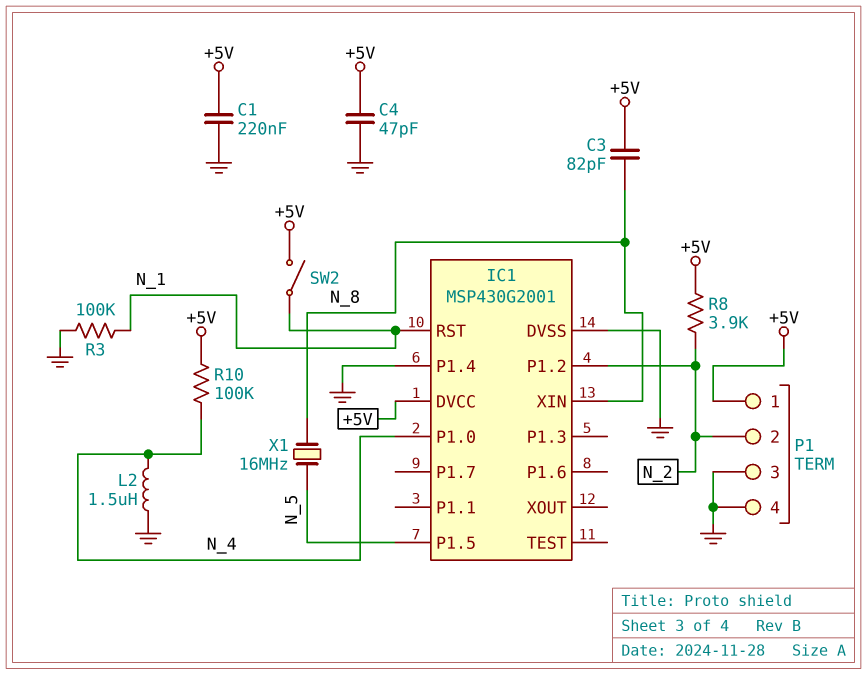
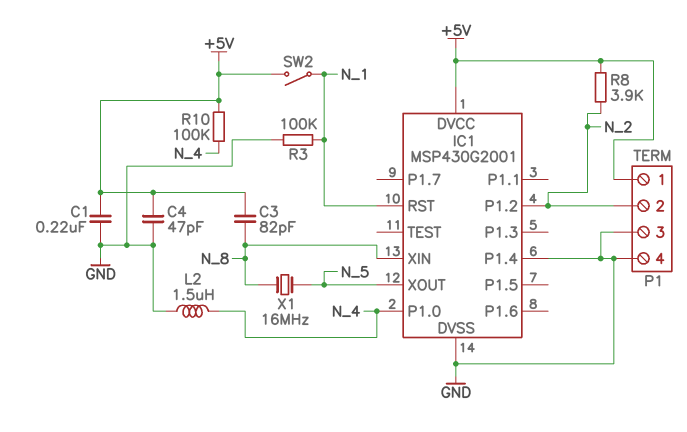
IC1 pin P1.5: N_5 -> none
IC1 pin XOUT: none -> N_5

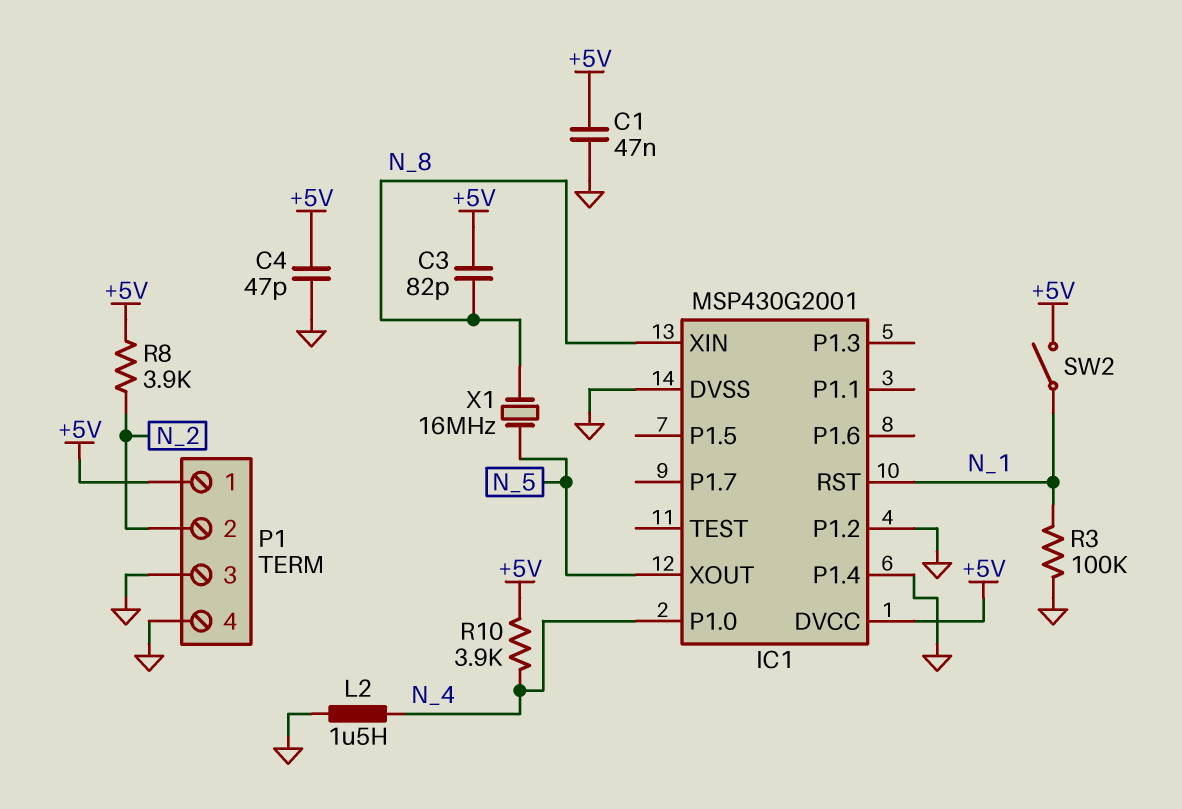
C1: 220nF (+5V, GND) -> 47nF (+5V, GND)
IC1 pin P1.2: N_2 -> GND
R10: 100k (+5V, N_4) -> 3.9k (+5V, N_4)

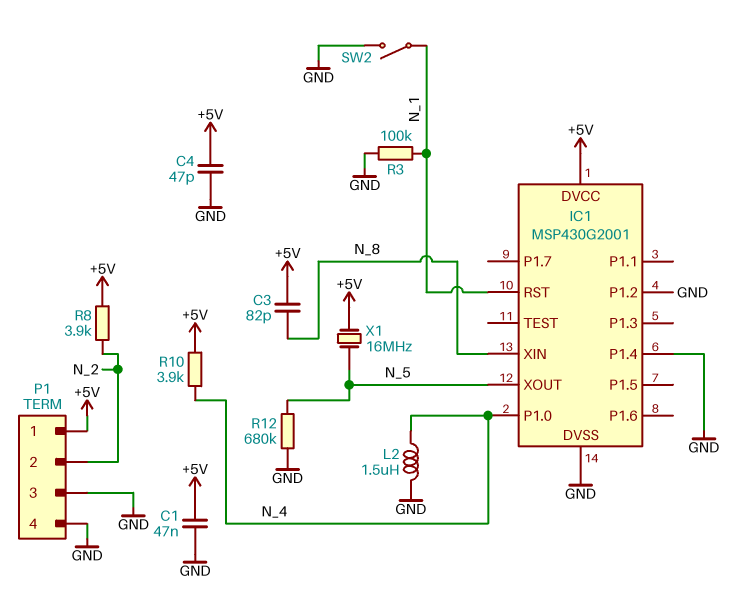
R12: none -> 680k (GND, N_5)
SW2: switch (+5V, N_1) -> switch (GND, N_1)
X1: 16MHz (N_5, N_8) -> 16MHz (+5V, N_5)

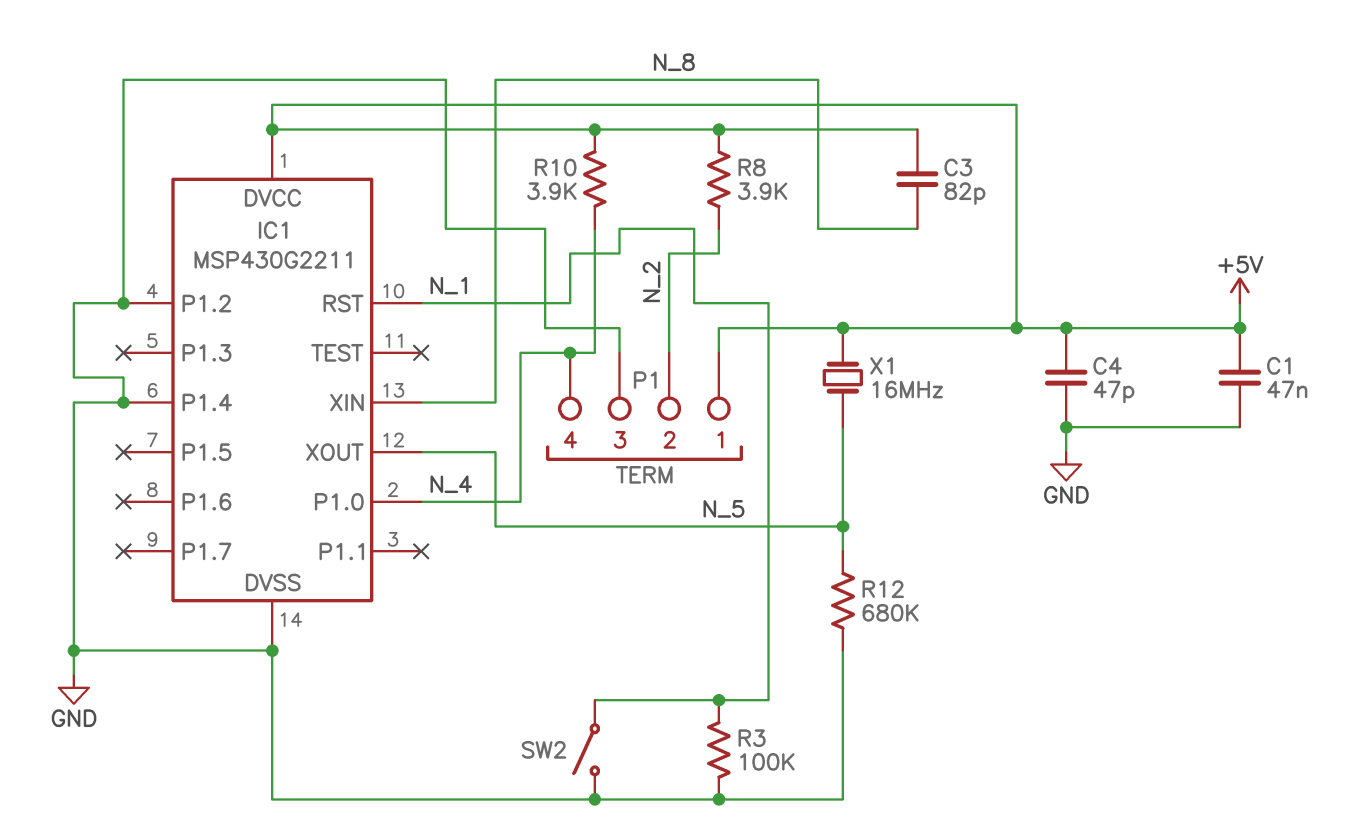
IC1: MSP430G2001 -> MSP430G2211
L2: 1.5uH (GND, N_4) -> none
P1 pin 4: GND -> N_4

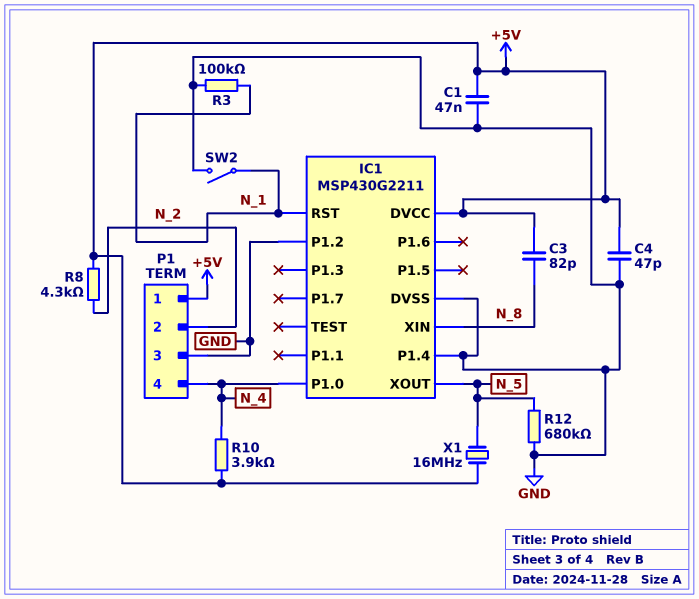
R8: 3.9k (+5V, N_2) -> 4.3k (+5V, N_2)

